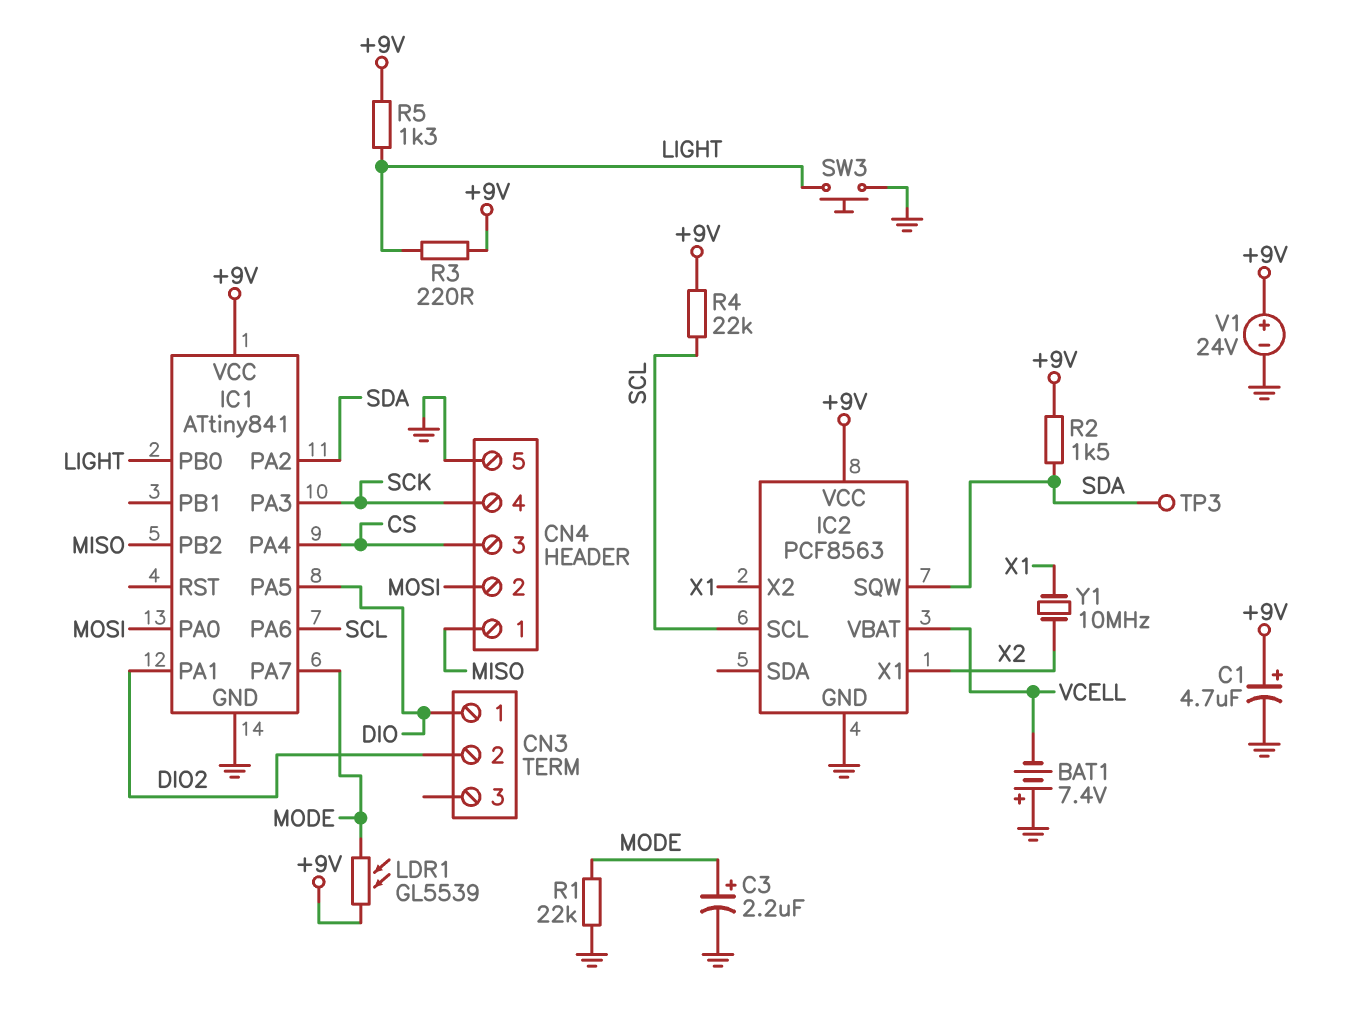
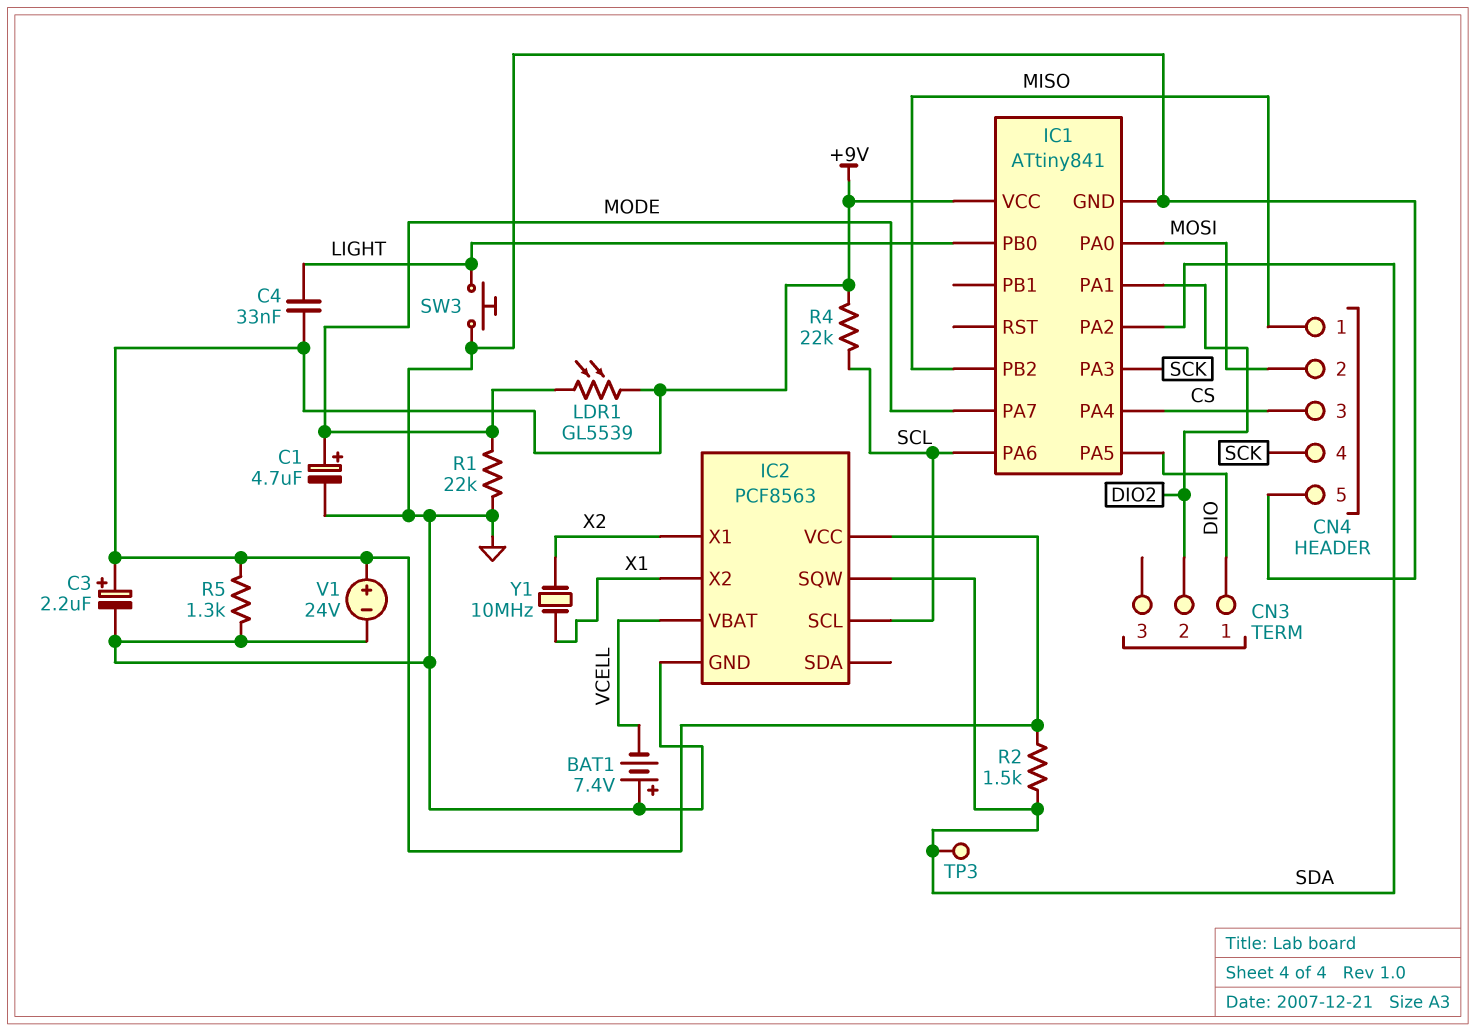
C1: 4.7uF (plus +9V, minus GND) -> 4.7uF (plus MODE, minus GND)
C3: 2.2uF (plus MODE, minus GND) -> 2.2uF (plus +9V, minus GND)
C4: none -> 33nF (+9V, LIGHT)
R3: 220 (+9V, LIGHT) -> none
R5: 1.3k (+9V, LIGHT) -> 1.3k (+9V, GND)

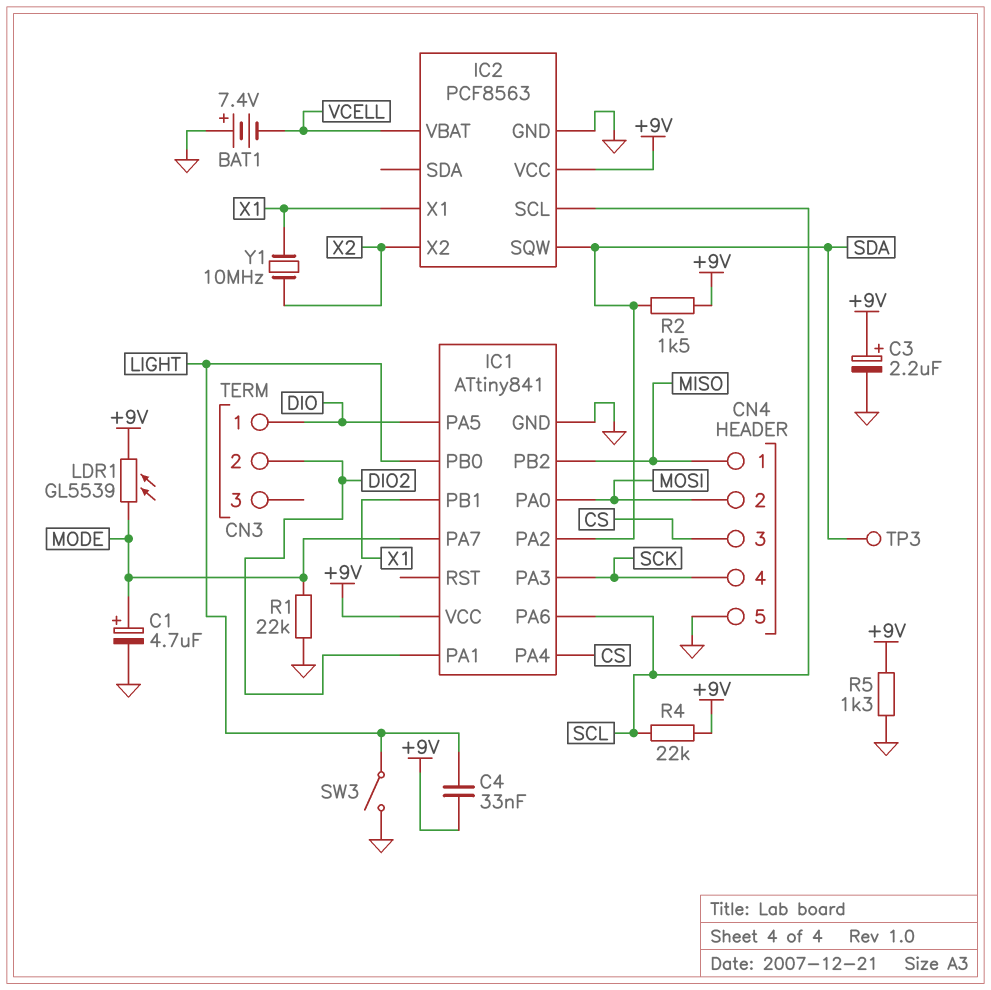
IC1 pin PB1: none -> X1
IC2 pin X1: X2 -> X1
IC2 pin X2: X1 -> X2
SW3: button (GND, LIGHT) -> switch (GND, LIGHT)
V1: 24V (plus +9V, minus GND) -> none

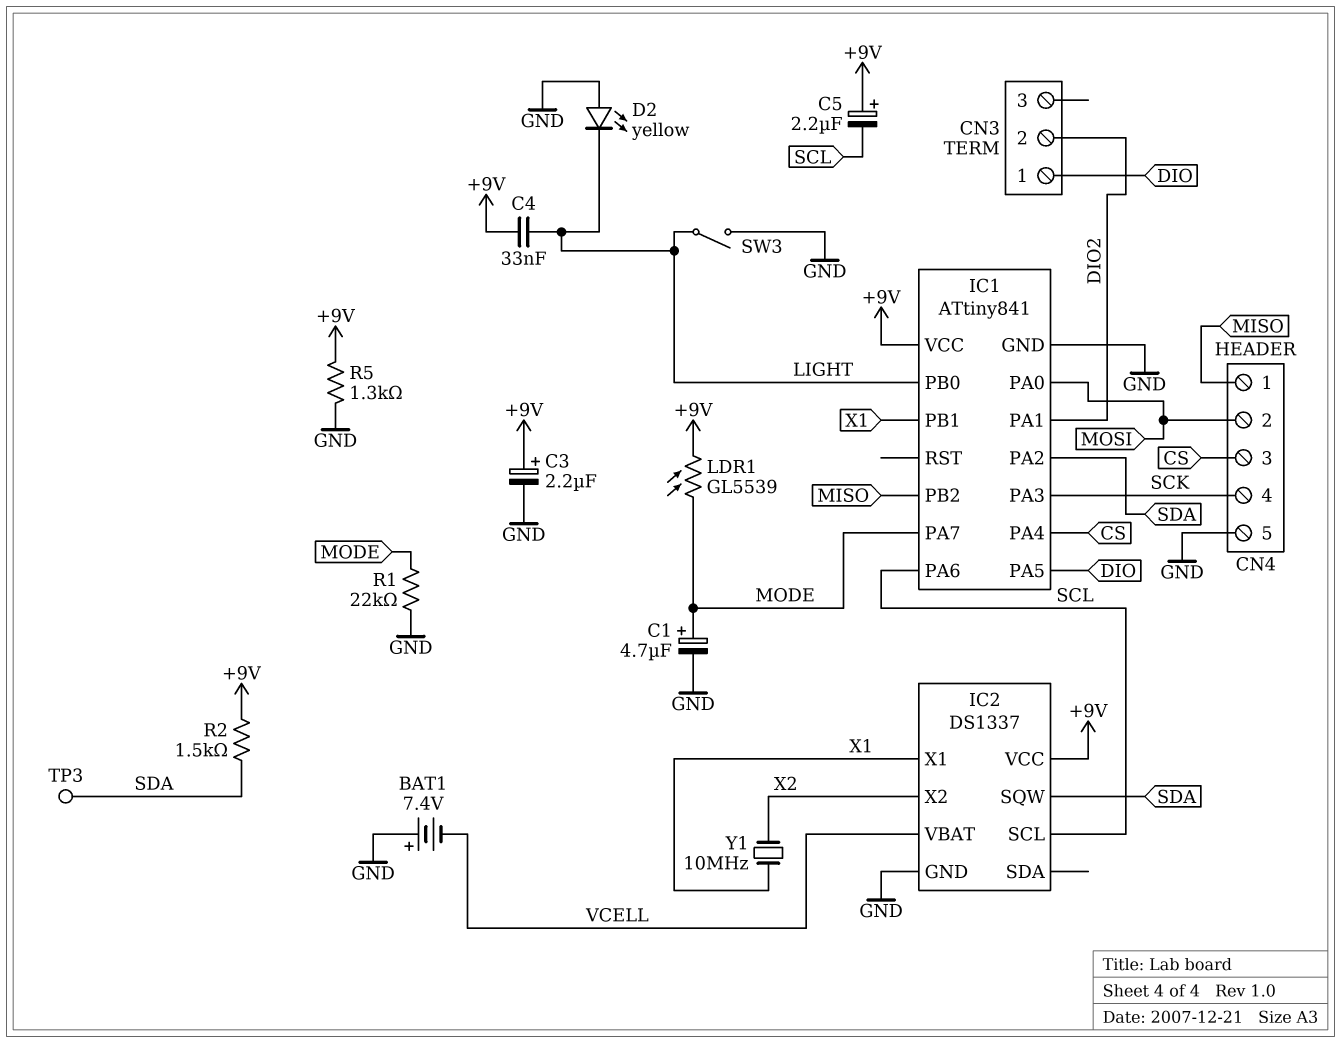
C5: none -> 2.2uF (plus +9V, minus SCL)
D2: none -> LED yellow (A GND, K LIGHT)
IC2: PCF8563 -> DS1337
R4: 22k (+9V, SCL) -> none

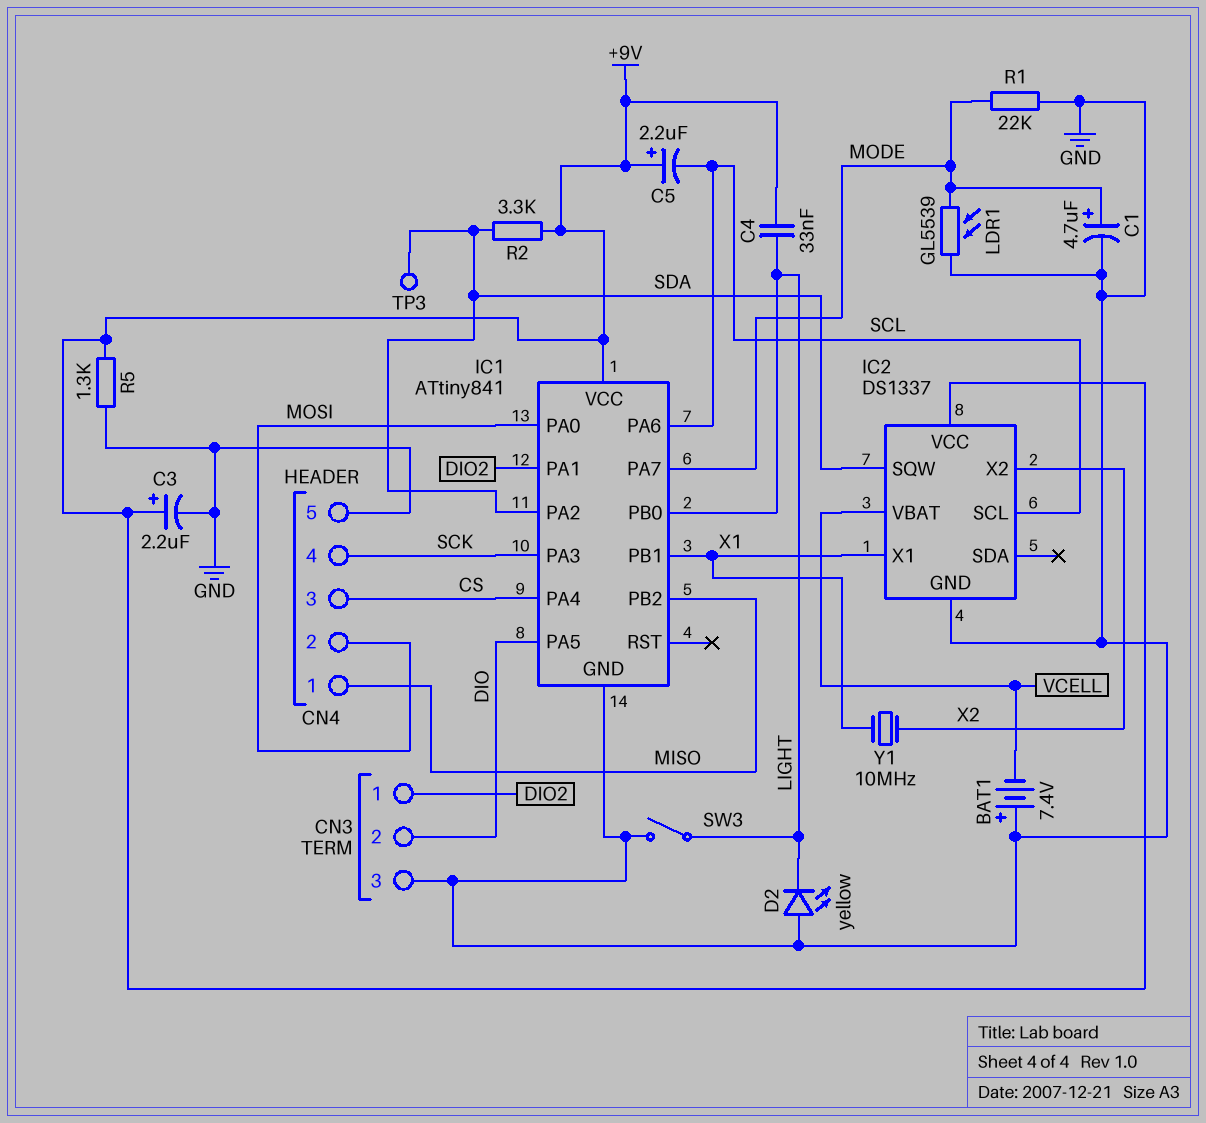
CN3 pin 1: DIO -> DIO2
CN3 pin 2: DIO2 -> DIO
CN3 pin 3: none -> GND
LDR1: GL5539 (+9V, MODE) -> GL5539 (GND, MODE)
R2: 1.5k (+9V, SDA) -> 3.3k (+9V, SDA)

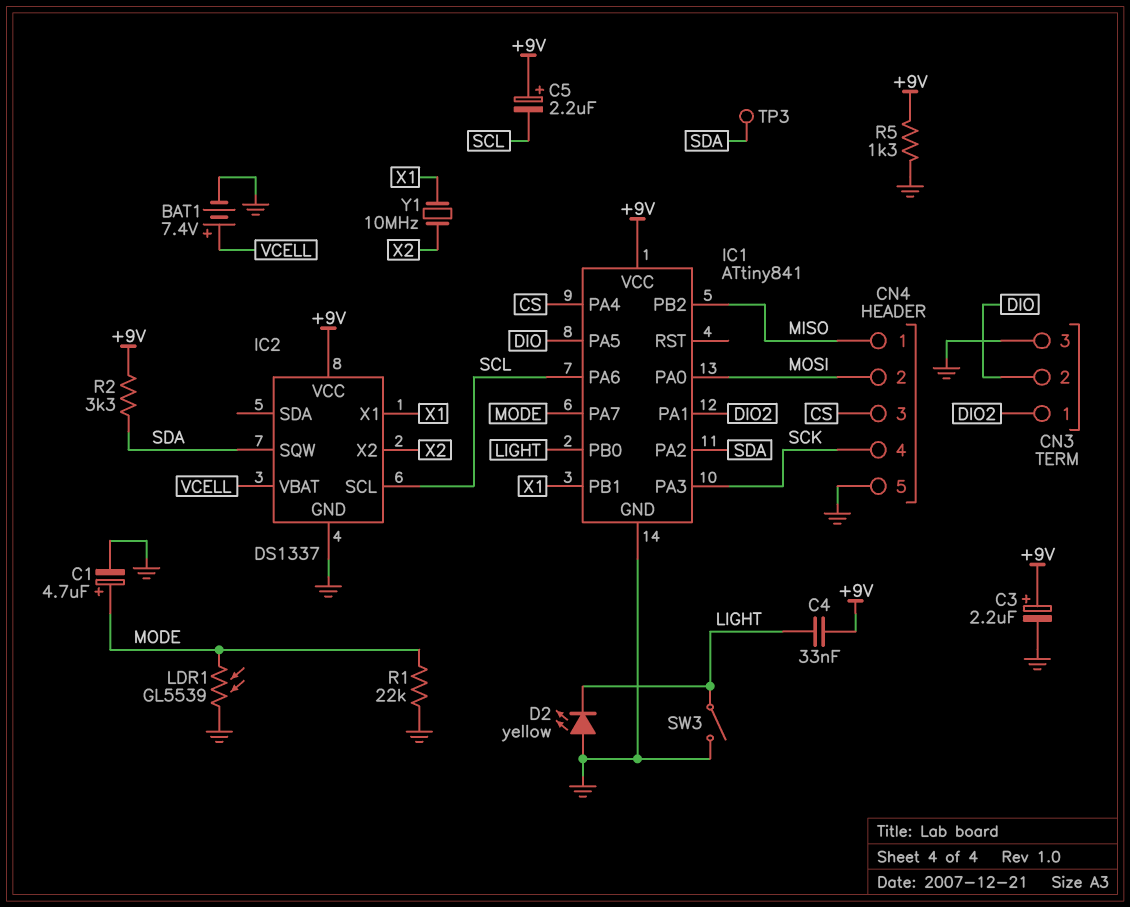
BAT1: 7.4V (plus GND, minus VCELL) -> 7.4V (plus VCELL, minus GND)

